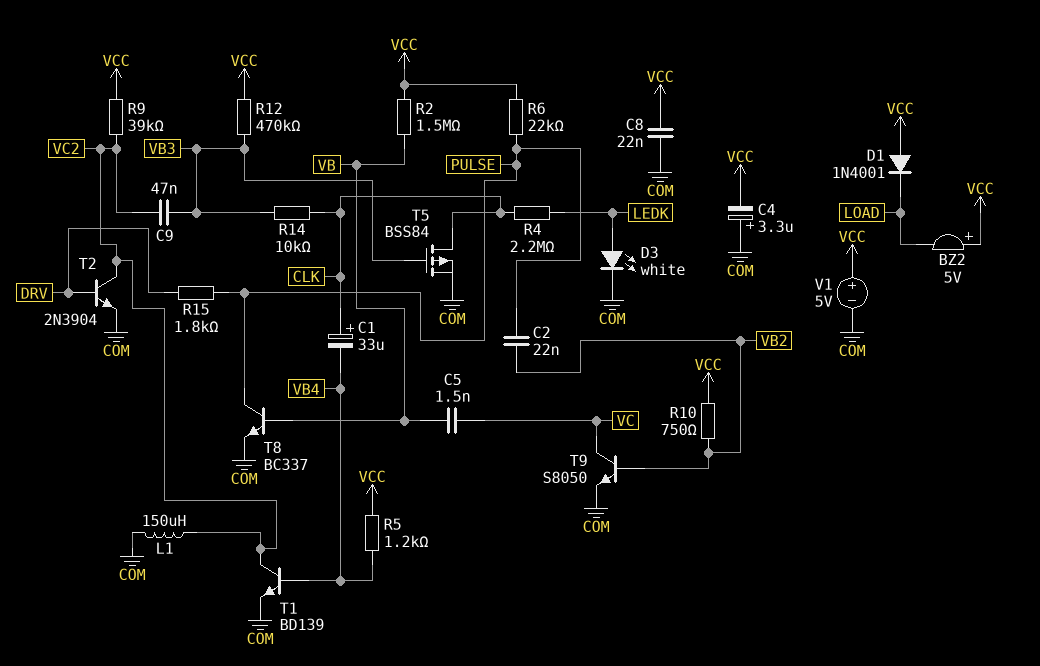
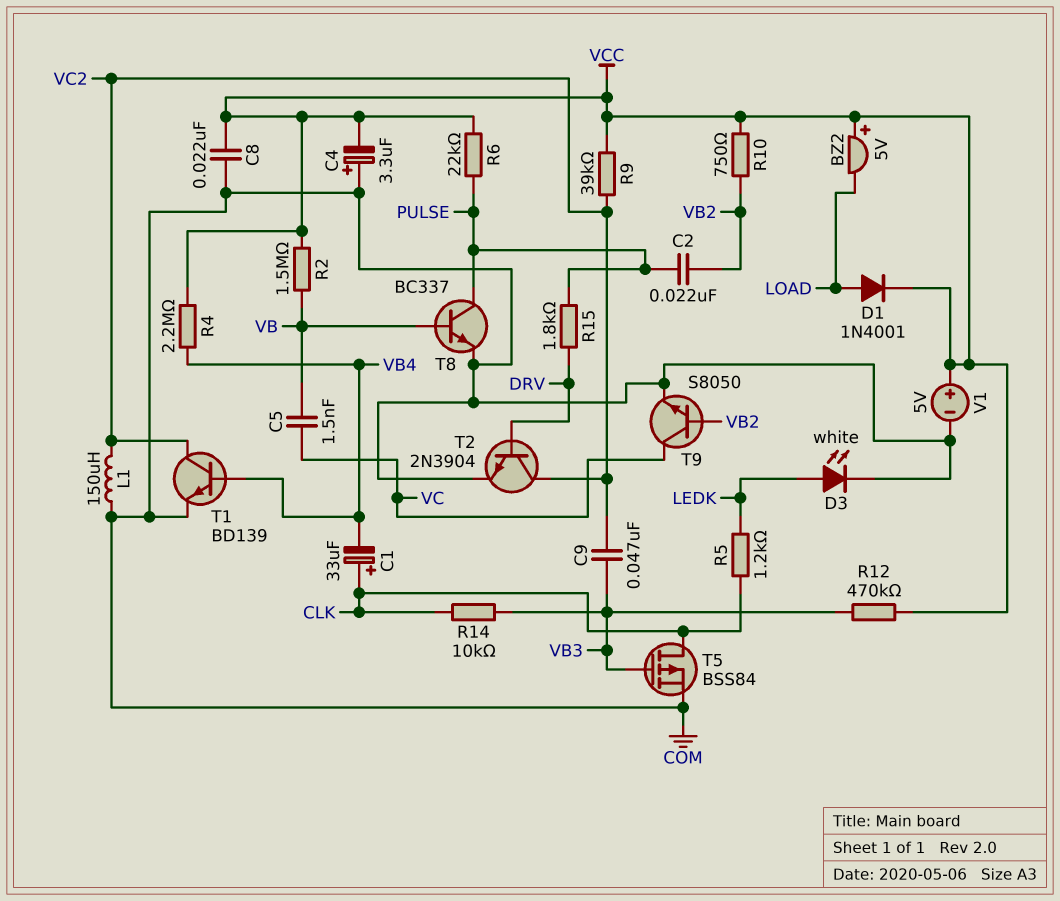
D1: diode 1N4001 (A VCC, K LOAD) -> diode 1N4001 (A LOAD, K VCC)
R4: 2.2M (CLK, LEDK) -> 2.2M (VB4, VCC)
R5: 1.2k (VB4, VCC) -> 1.2k (CLK, LEDK)

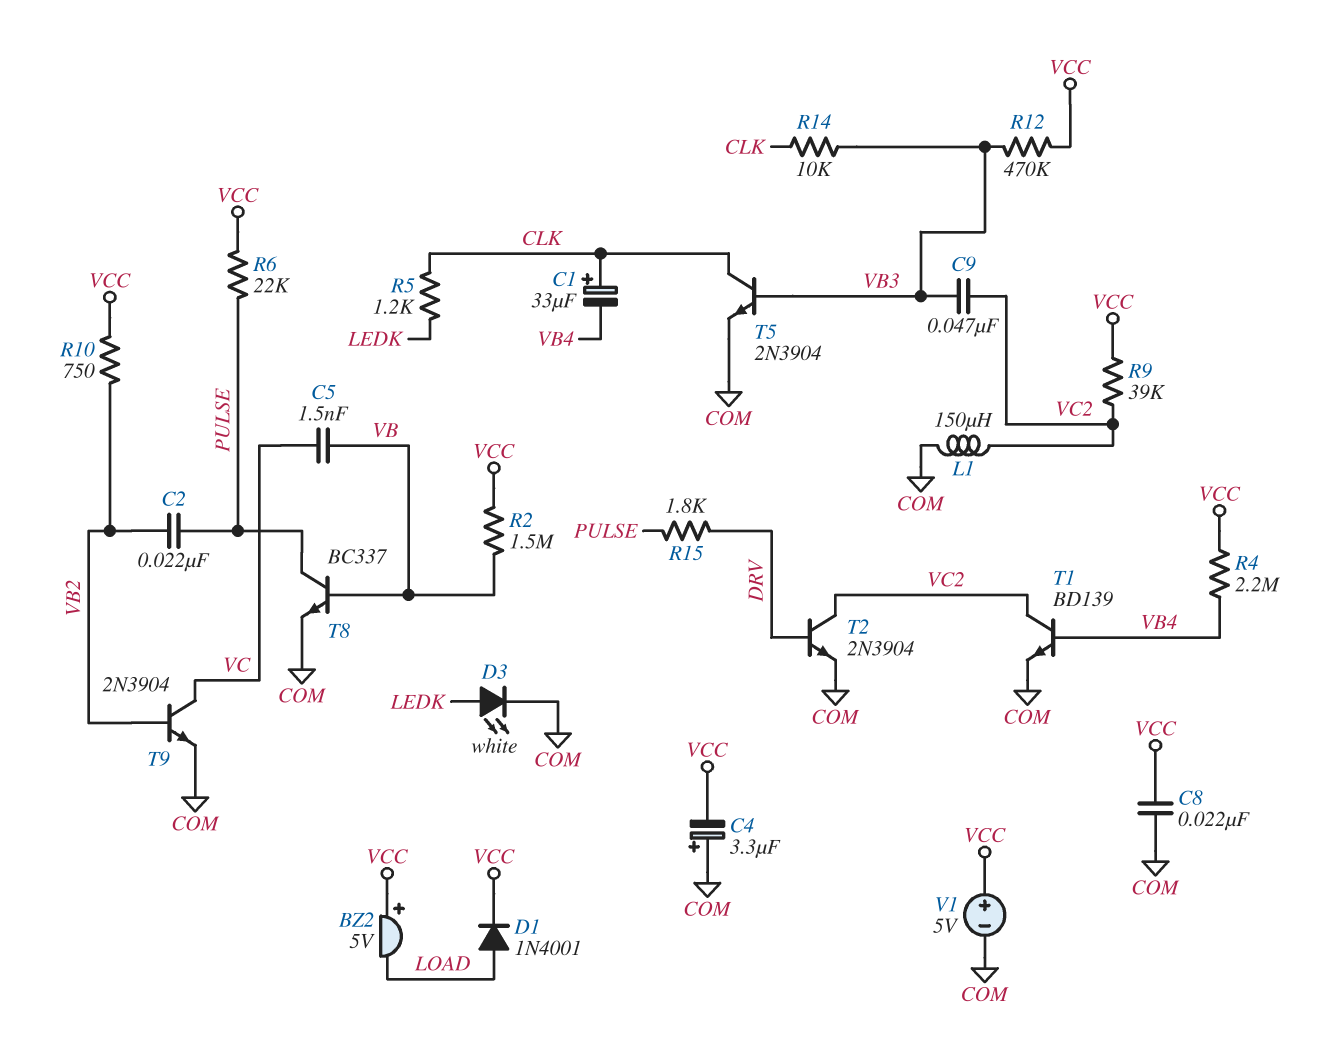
T5: PMOS BSS84 (G VB3, D CLK, S COM) -> NPN 2N3904 (B VB3, C CLK, E COM)
T9: NPN S8050 (B VB2, C VC, E COM) -> NPN 2N3904 (B VB2, C VC, E COM)

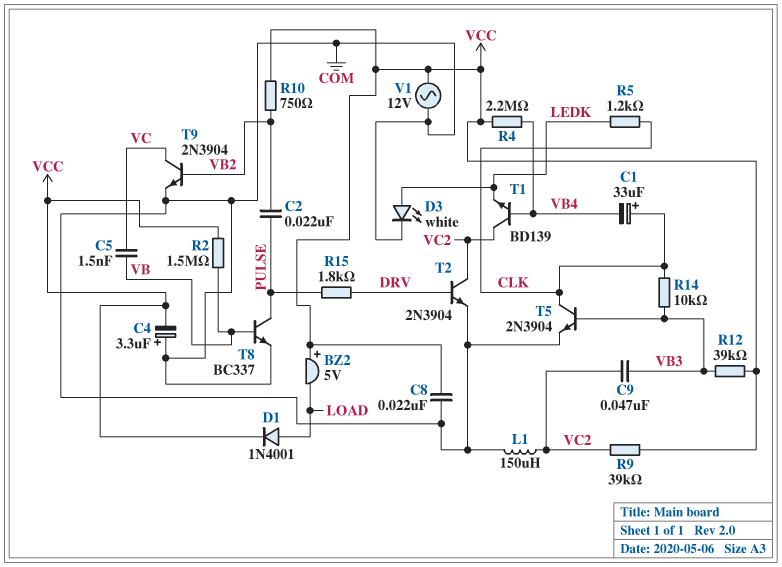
R6: 22k (PULSE, VCC) -> none
R12: 470k (VB3, VCC) -> 39k (VB3, VCC)
T1: NPN BD139 (B VB4, C VC2, E COM) -> NPN BD139 (B VB4, C VC2, E LEDK)
V1: 5V (plus VCC, minus COM) -> AC 12V (COM, VCC)

